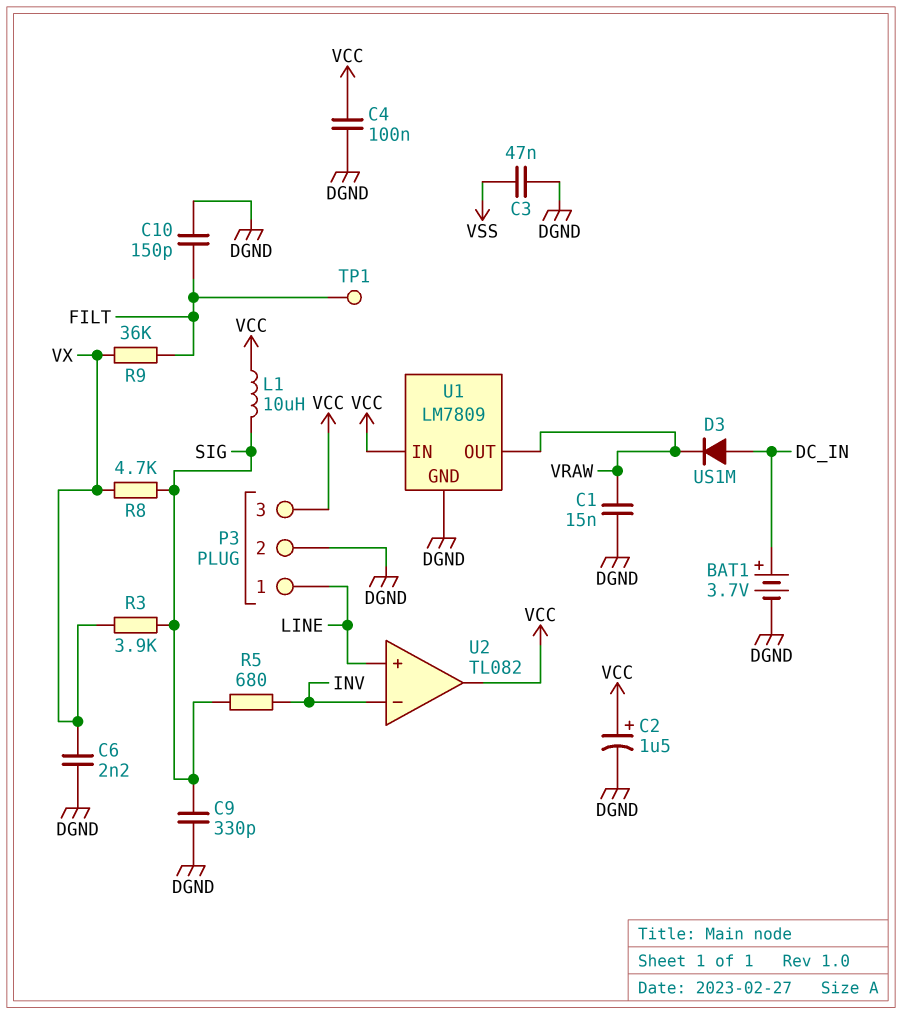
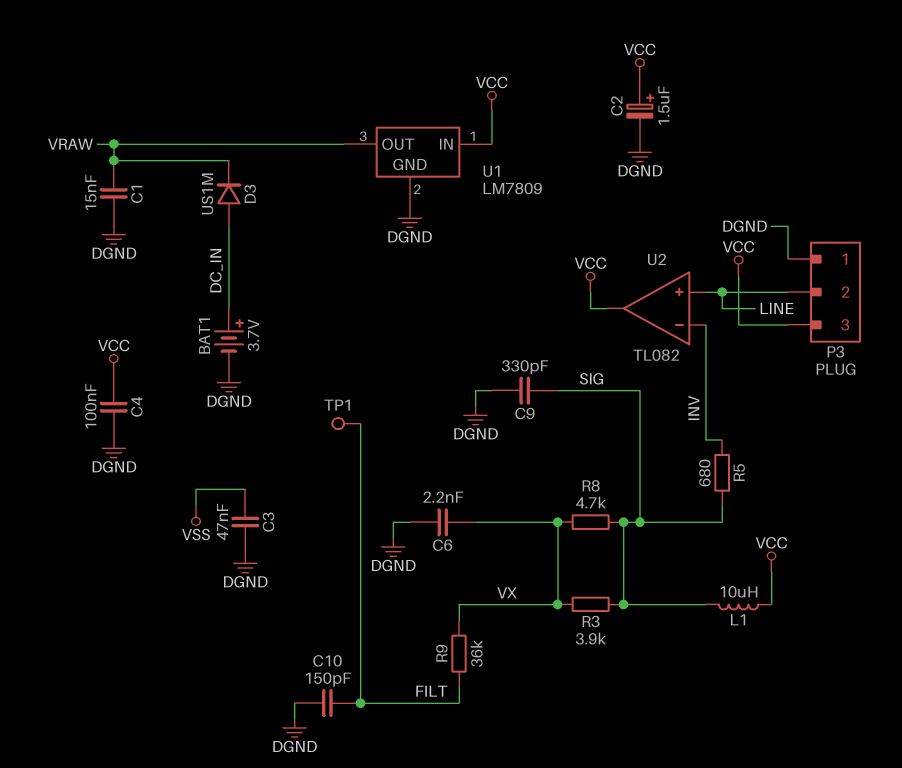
P3 pin 1: LINE -> DGND
P3 pin 2: DGND -> LINE

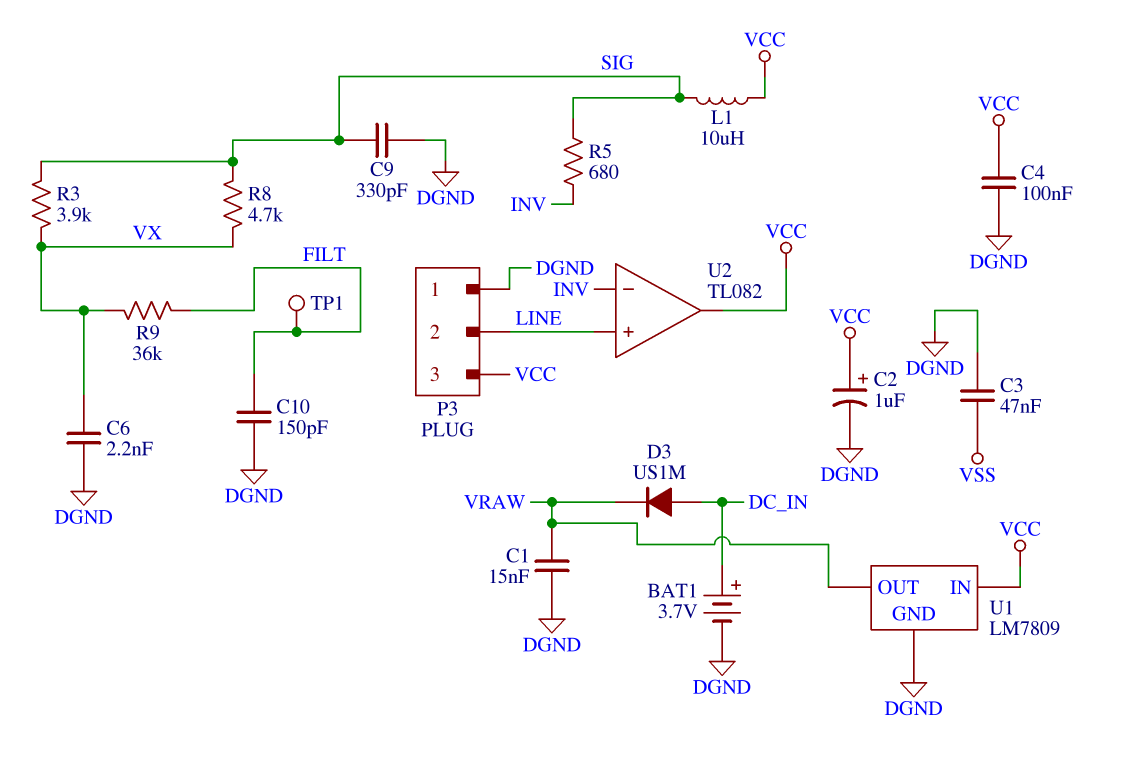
C2: 1.5uF (plus VCC, minus DGND) -> 1uF (plus VCC, minus DGND)

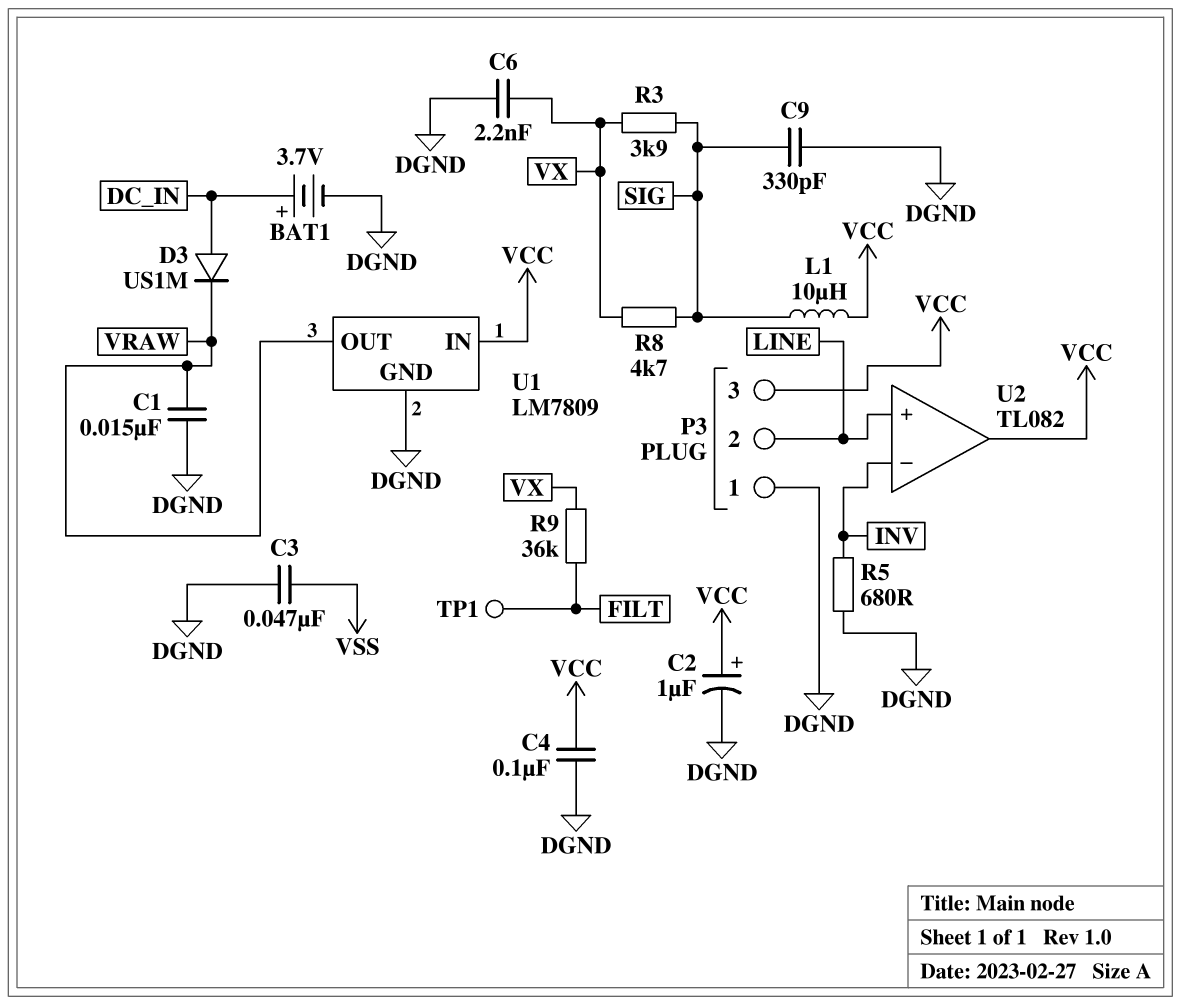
C10: 150pF (DGND, FILT) -> none
R5: 680 (INV, SIG) -> 680 (DGND, INV)

